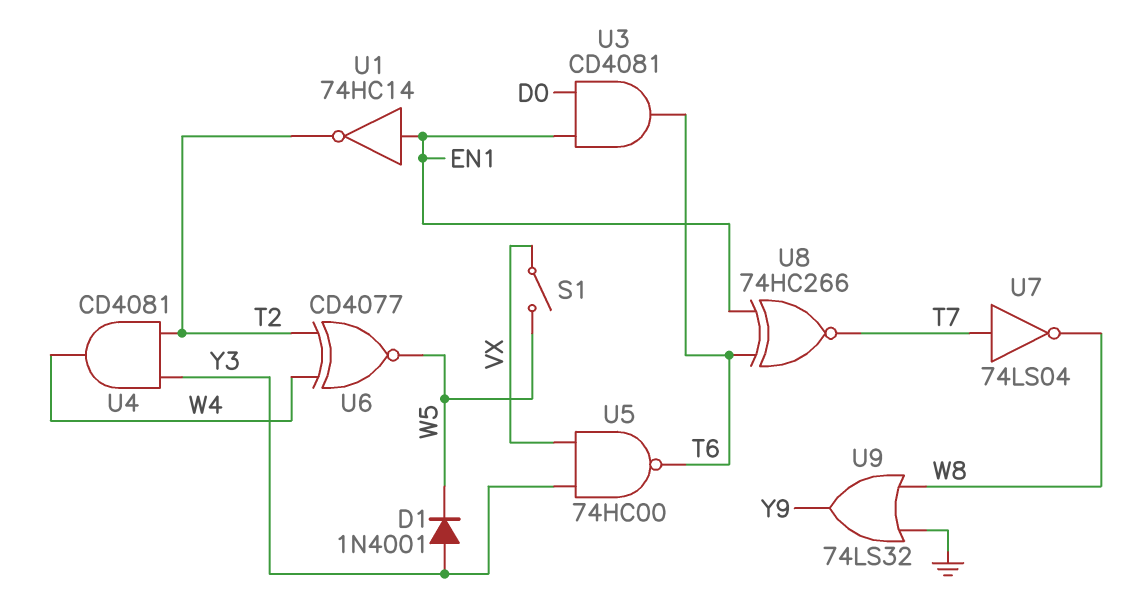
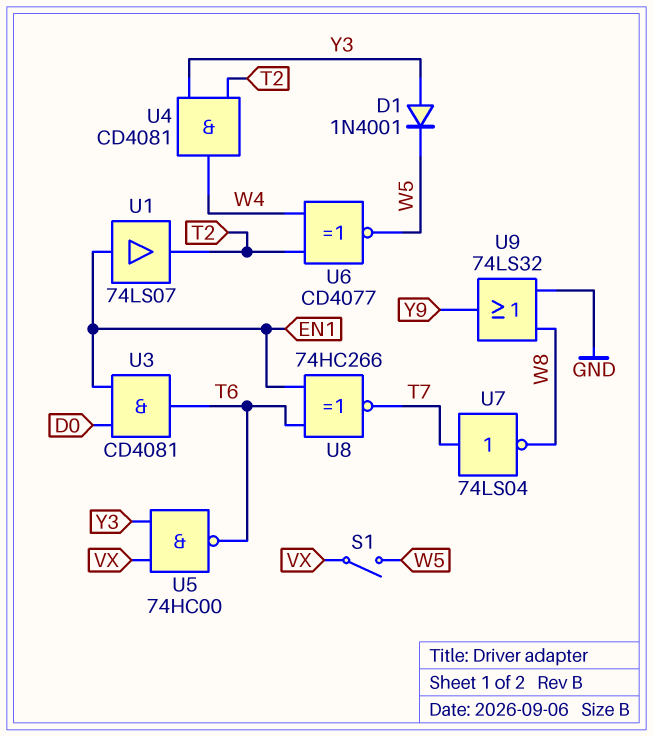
U1: NOT 74HC14 (in EN1, out T2) -> buffer 74LS07 (in EN1, out T2)

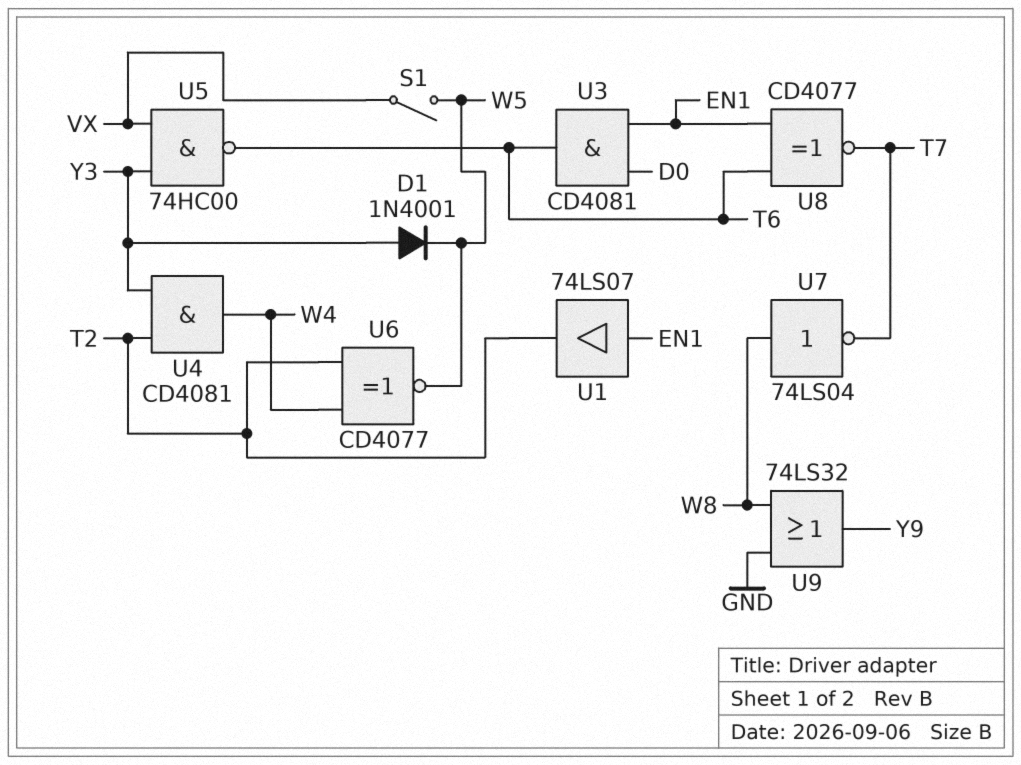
U7: NOT 74LS04 (in T7, out W8) -> NOT 74LS04 (in W8, out T7)
U8: XNOR 74HC266 (in EN1, in T6, out T7) -> XNOR CD4077 (in EN1, in T6, out T7)

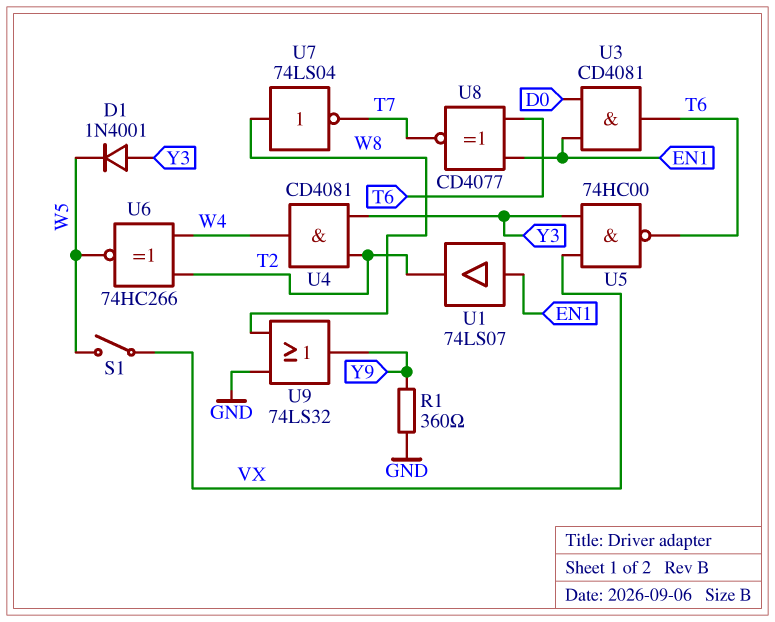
R1: none -> 360 (GND, Y9)
U6: XNOR CD4077 (in T2, in W4, out W5) -> XNOR 74HC266 (in T2, in W4, out W5)

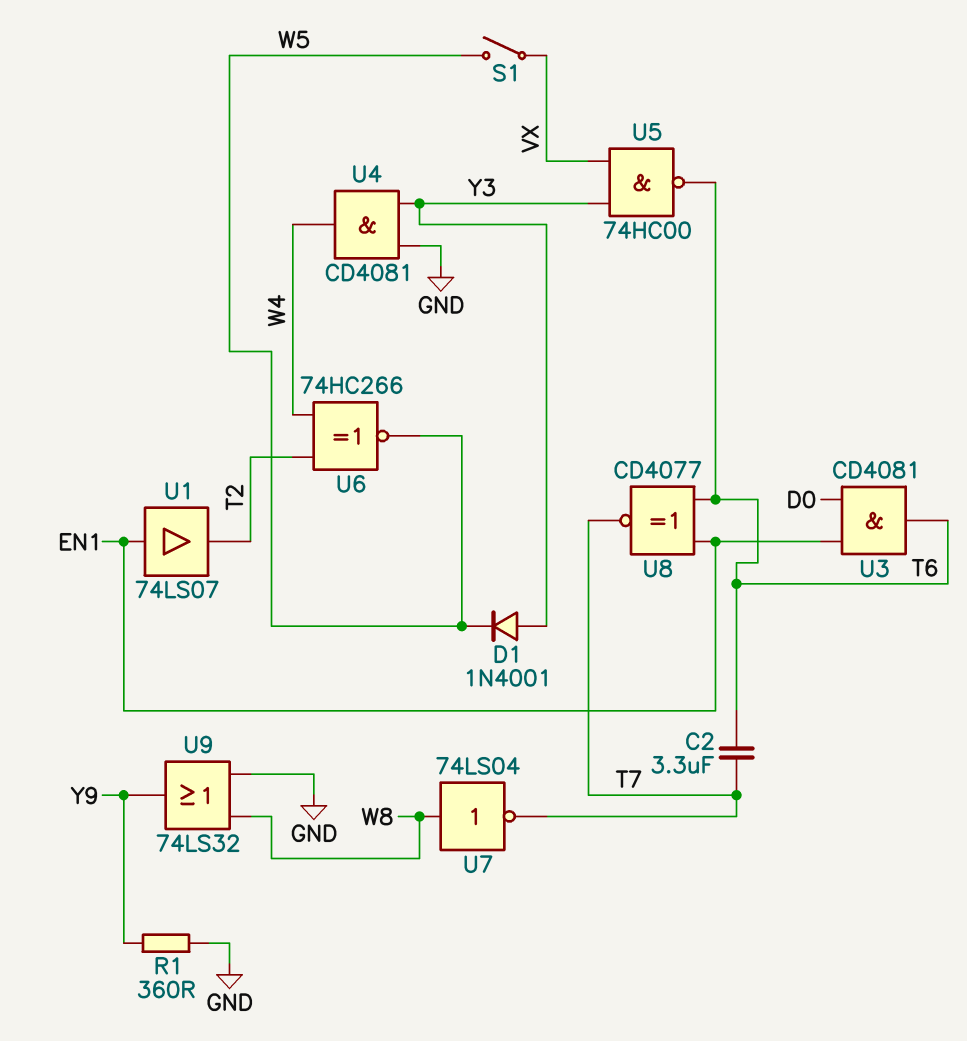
C2: none -> 3.3uF (T6, T7)
U4: AND CD4081 (in T2, in Y3, out W4) -> AND CD4081 (in GND, in Y3, out W4)

